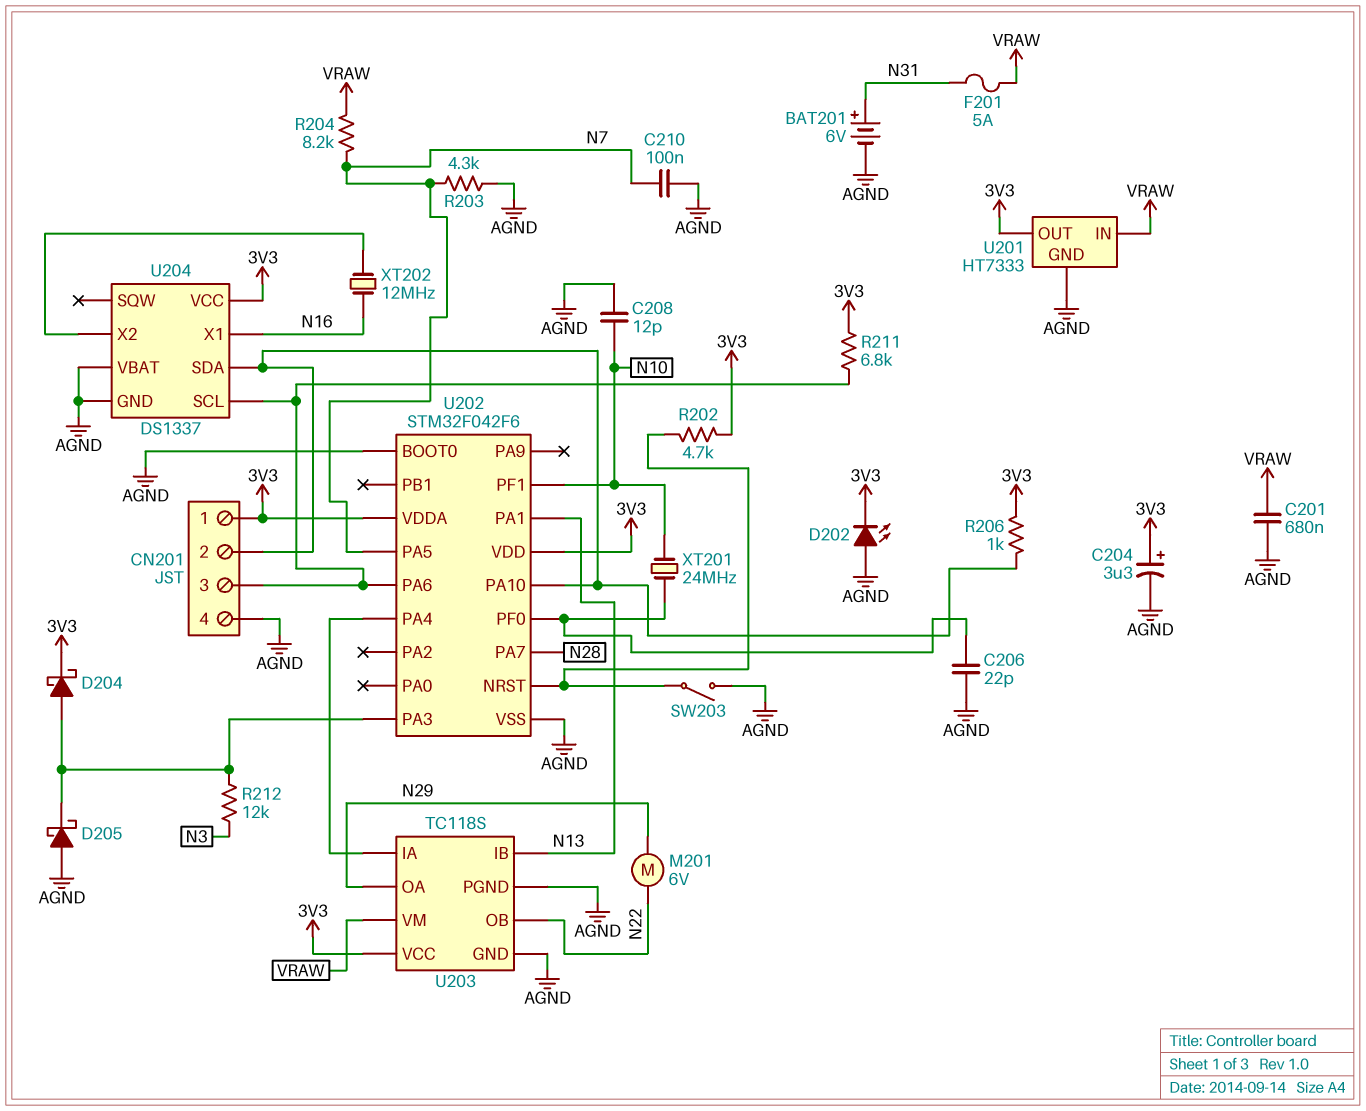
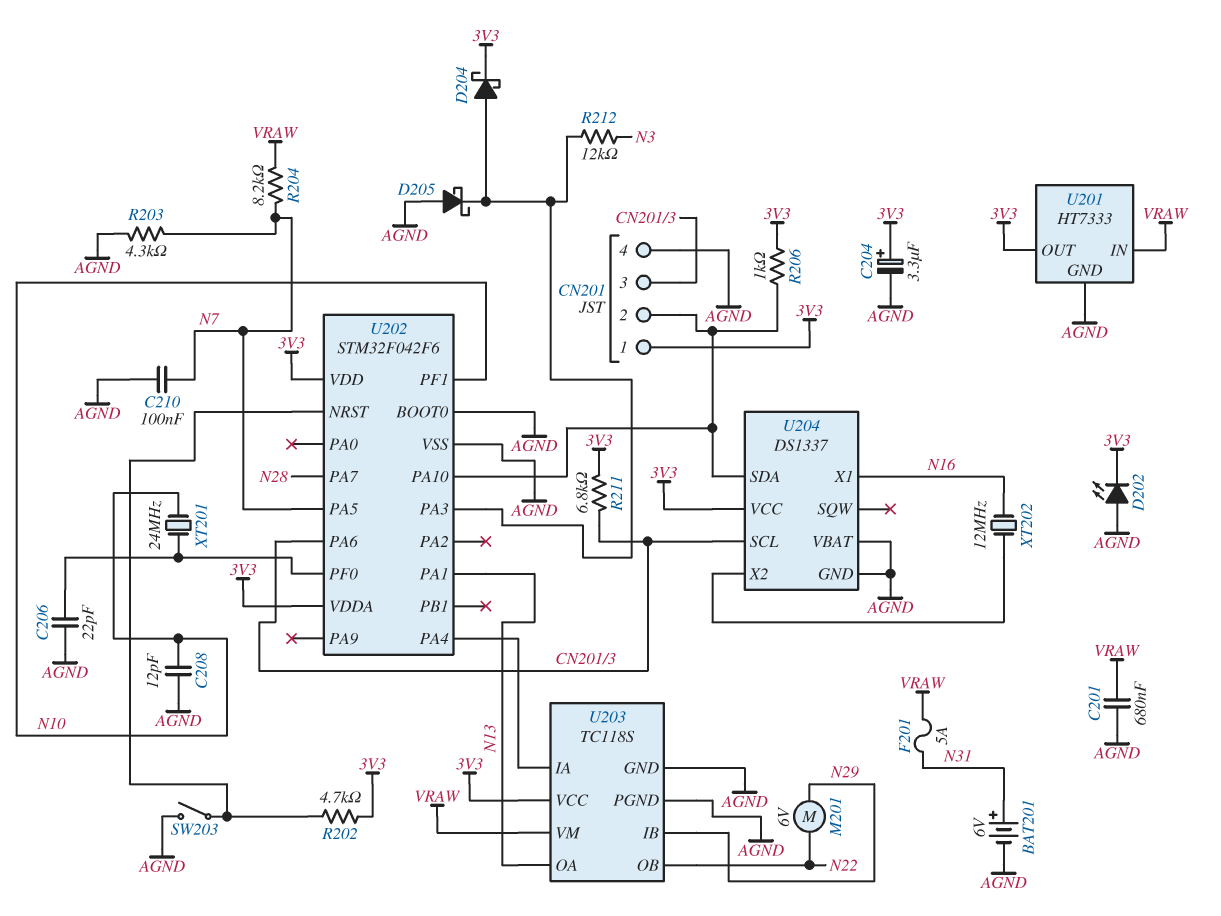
U203 pin IB: N13 -> N29
U203 pin OA: N29 -> N13

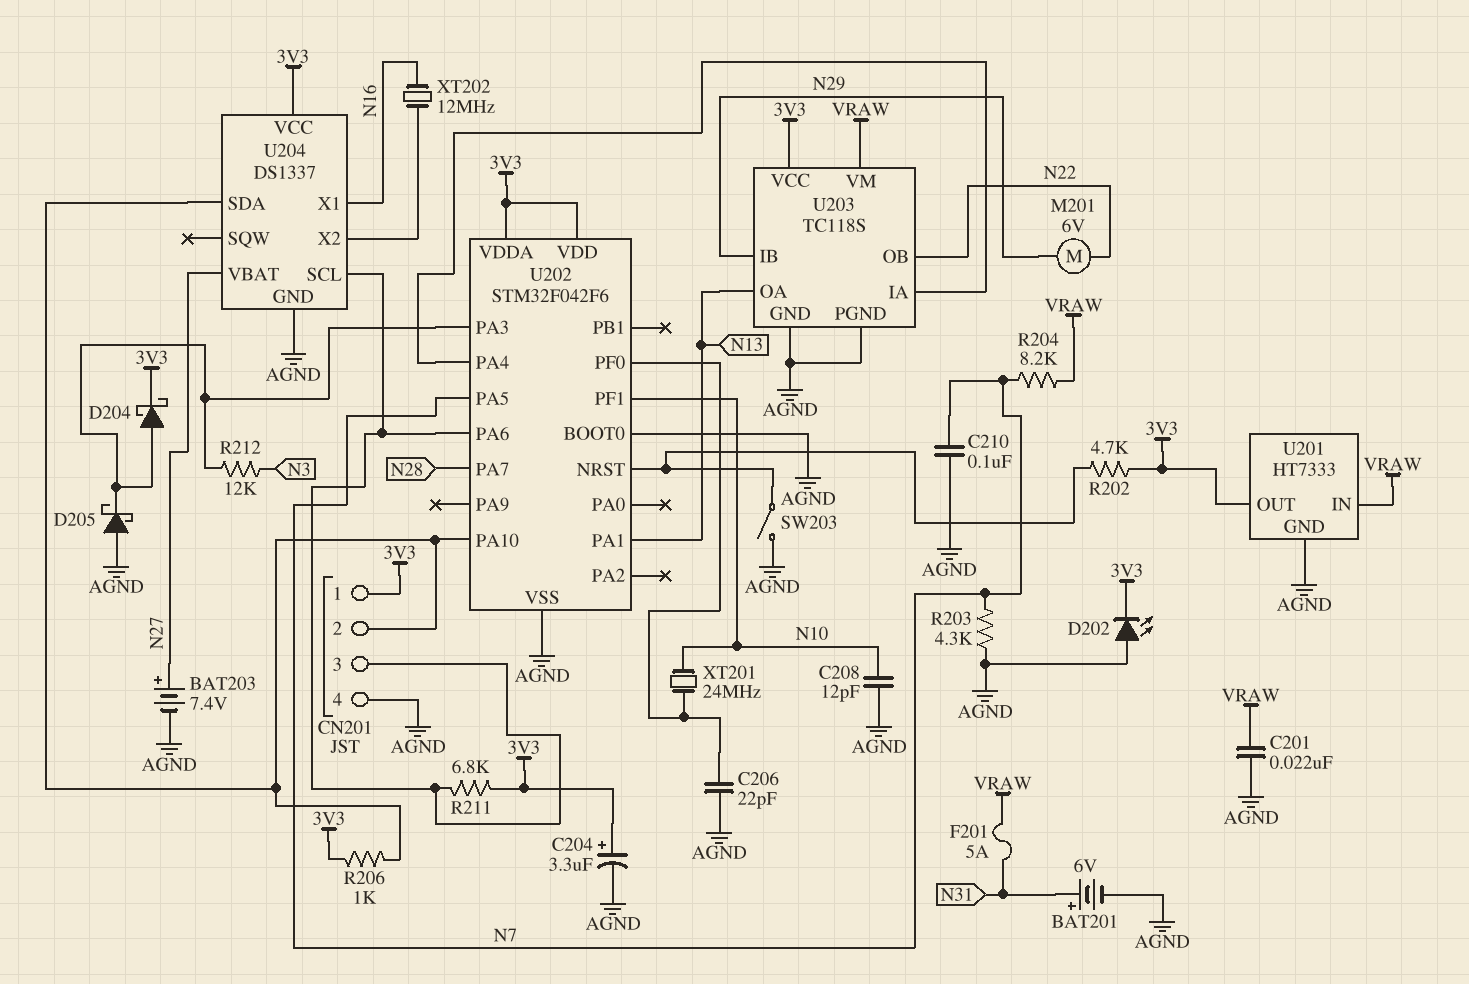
BAT203: none -> 7.4V (plus N27, minus AGND)
C201: 680nF (AGND, VRAW) -> 22nF (AGND, VRAW)
U204 pin VBAT: AGND -> N27

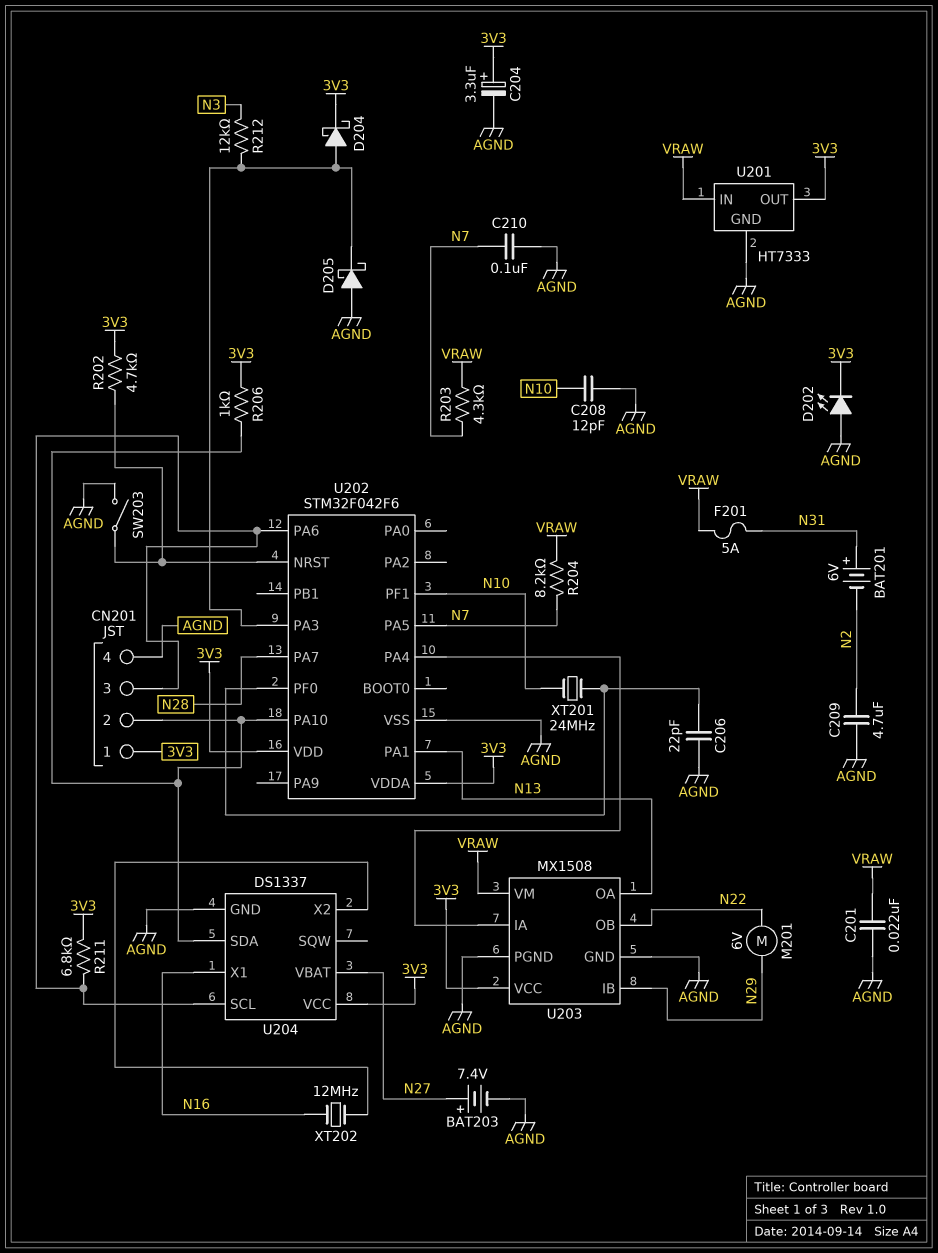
BAT201: 6V (plus N31, minus AGND) -> 6V (plus N31, minus N2)
C209: none -> 4.7uF (AGND, N2)
R203: 4.3k (AGND, N7) -> 4.3k (N7, VRAW)
U202 pin BOOT0: AGND -> none
U203: TC118S -> MX1508

